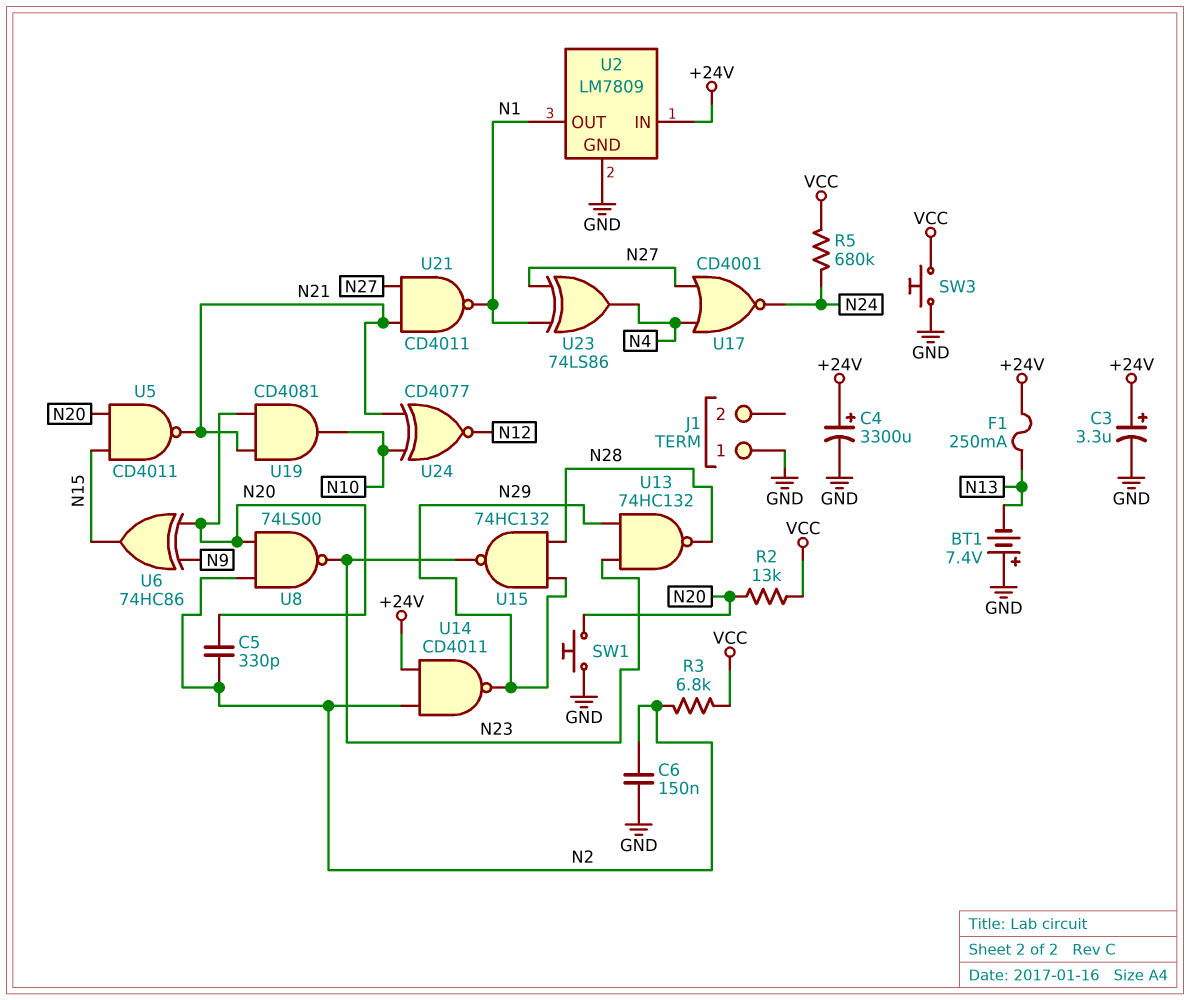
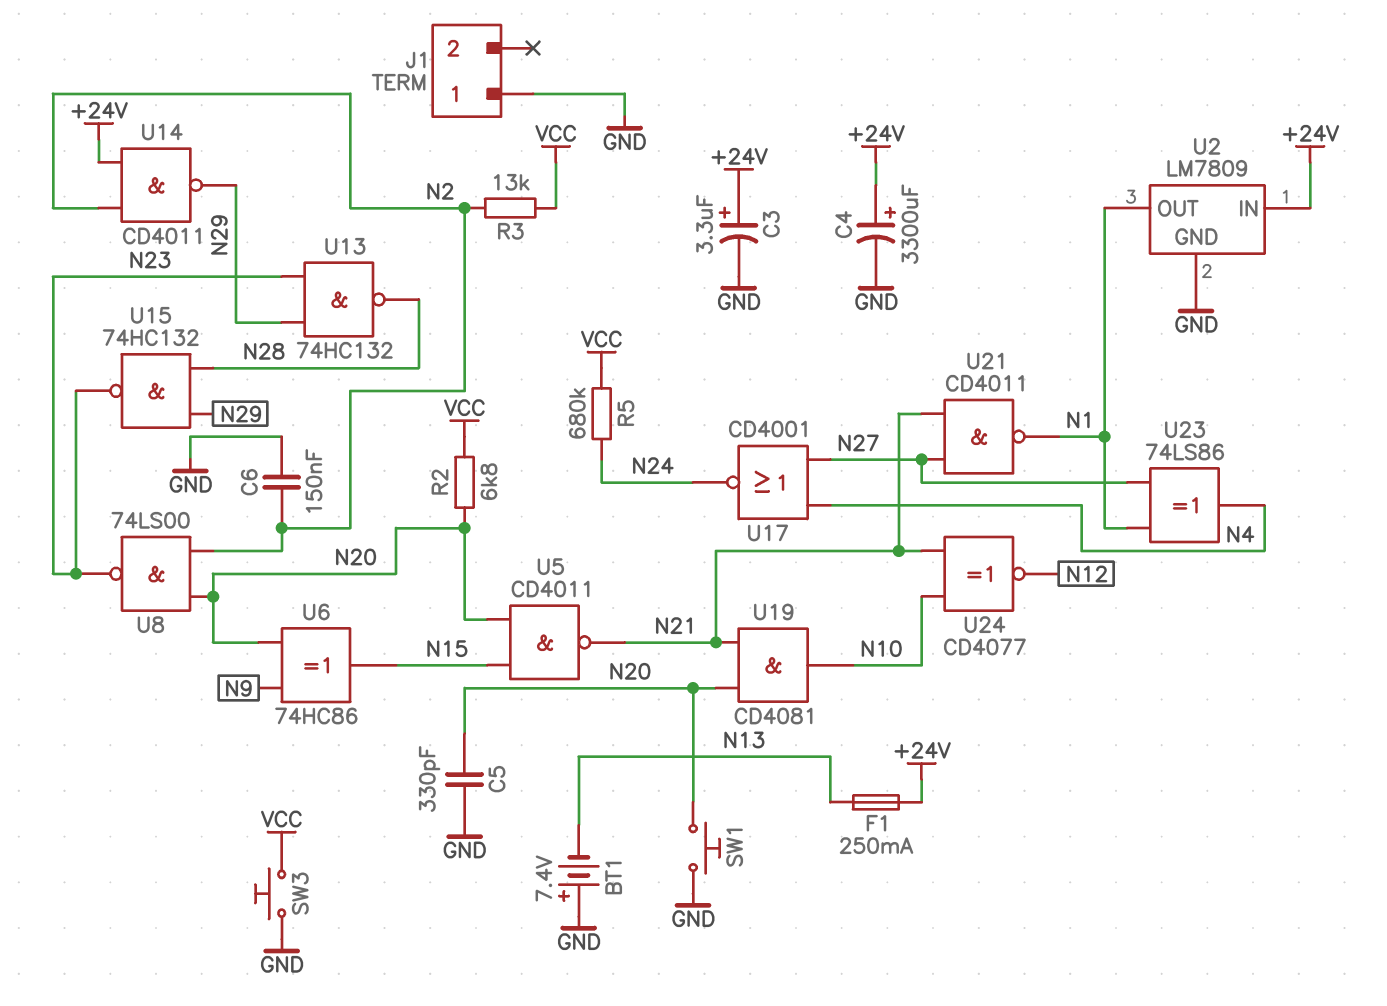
C5: 330pF (N2, N20) -> 330pF (GND, N20)
R2: 13k (N20, VCC) -> 6.8k (N20, VCC)
R3: 6.8k (N2, VCC) -> 13k (N2, VCC)

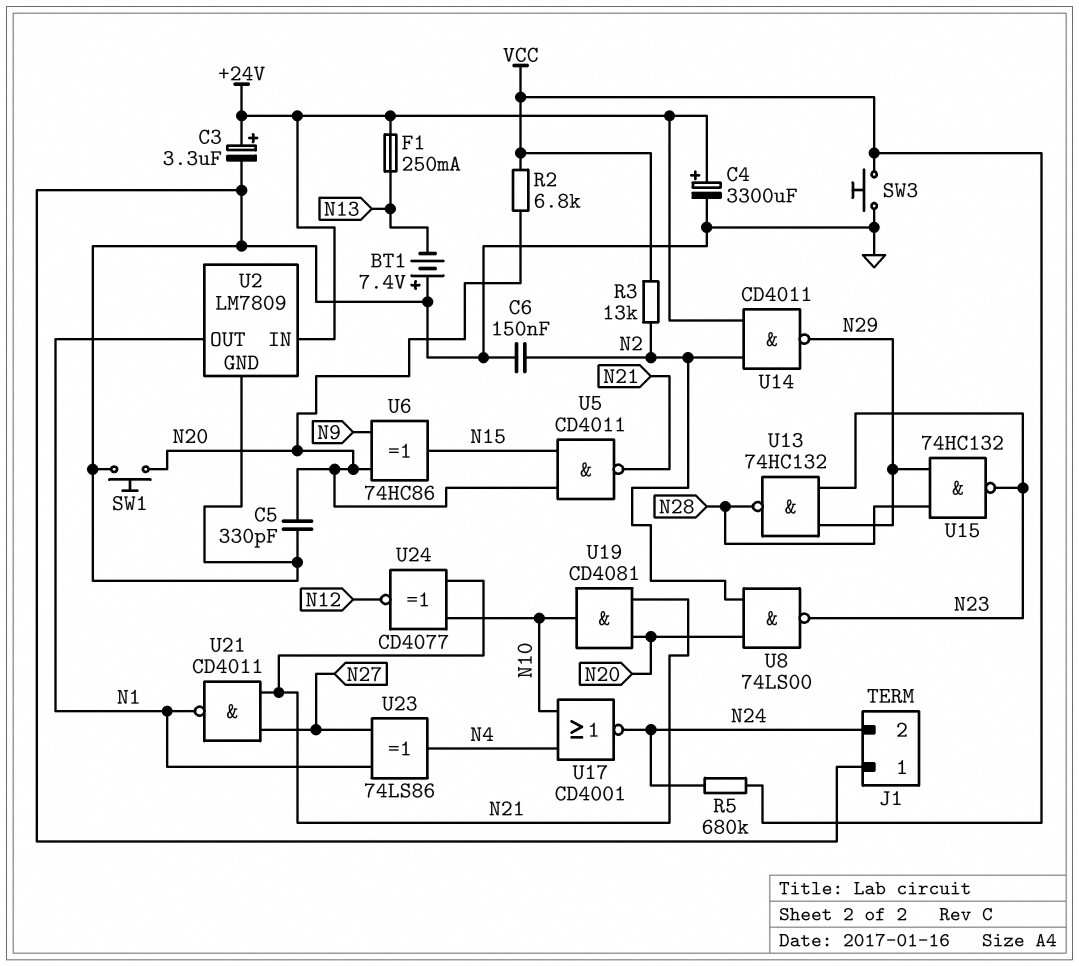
J1 pin 2: none -> N24
U17: NOR CD4001 (in N4, in N27, out N24) -> NOR CD4001 (in N4, in N10, out N24)

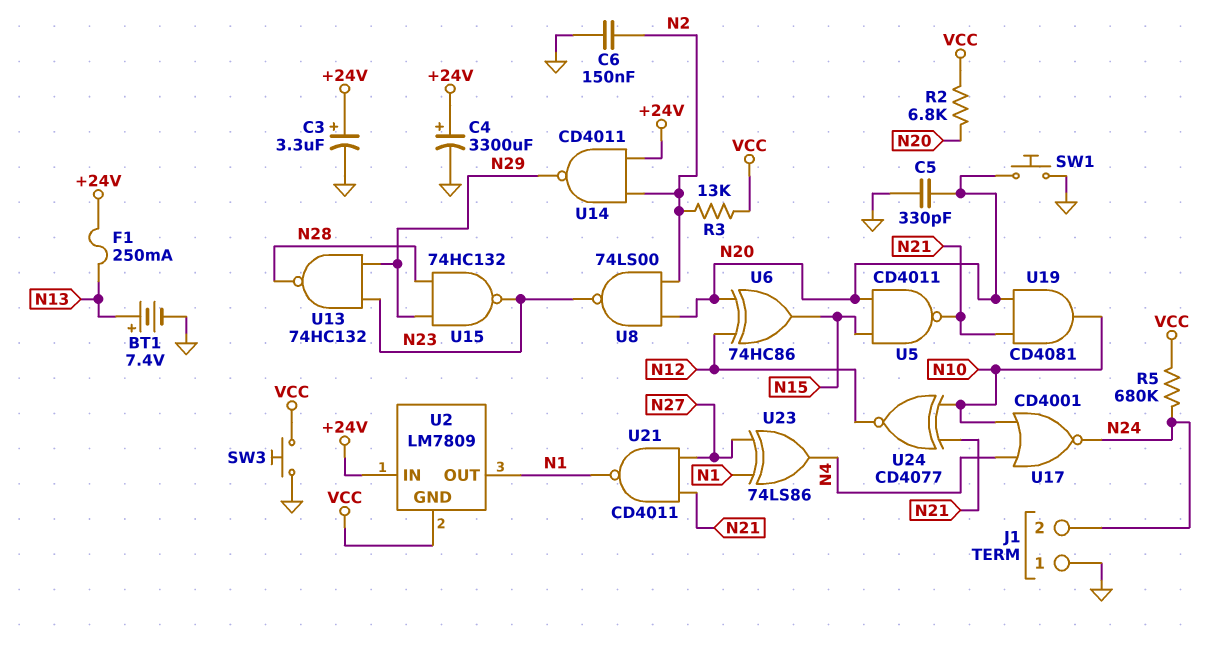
BT1: 7.4V (plus GND, minus N13) -> 7.4V (plus N13, minus GND)
U2 pin GND: GND -> VCC
U6: XOR 74HC86 (in N9, in N20, out N15) -> XOR 74HC86 (in N12, in N20, out N15)

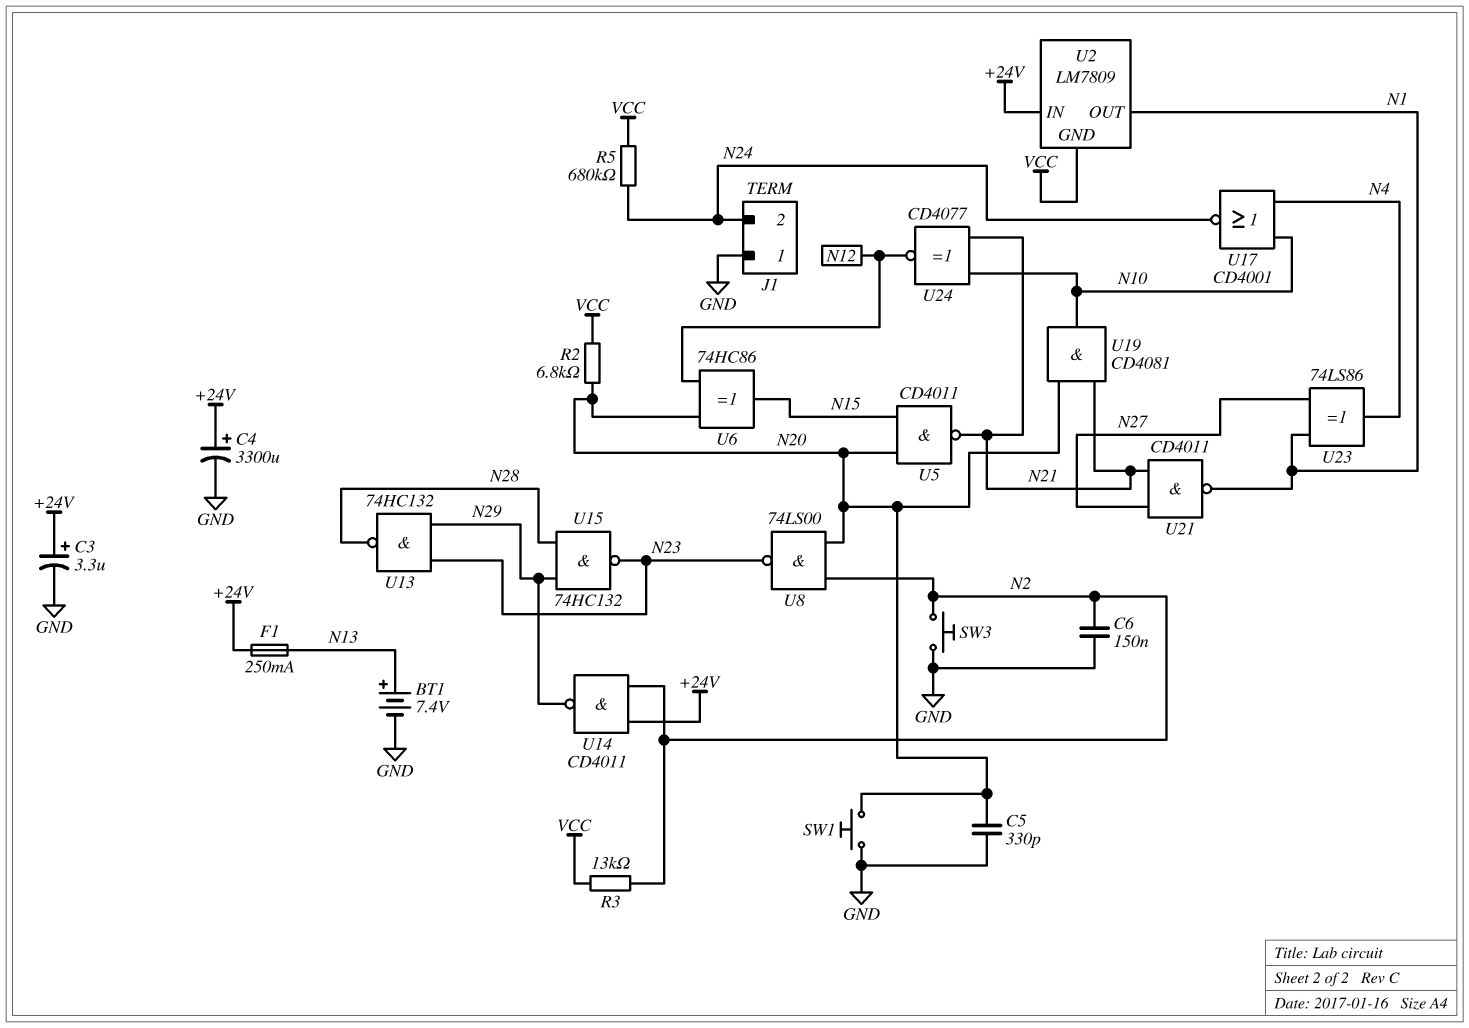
SW3: button (GND, VCC) -> button (GND, N2)

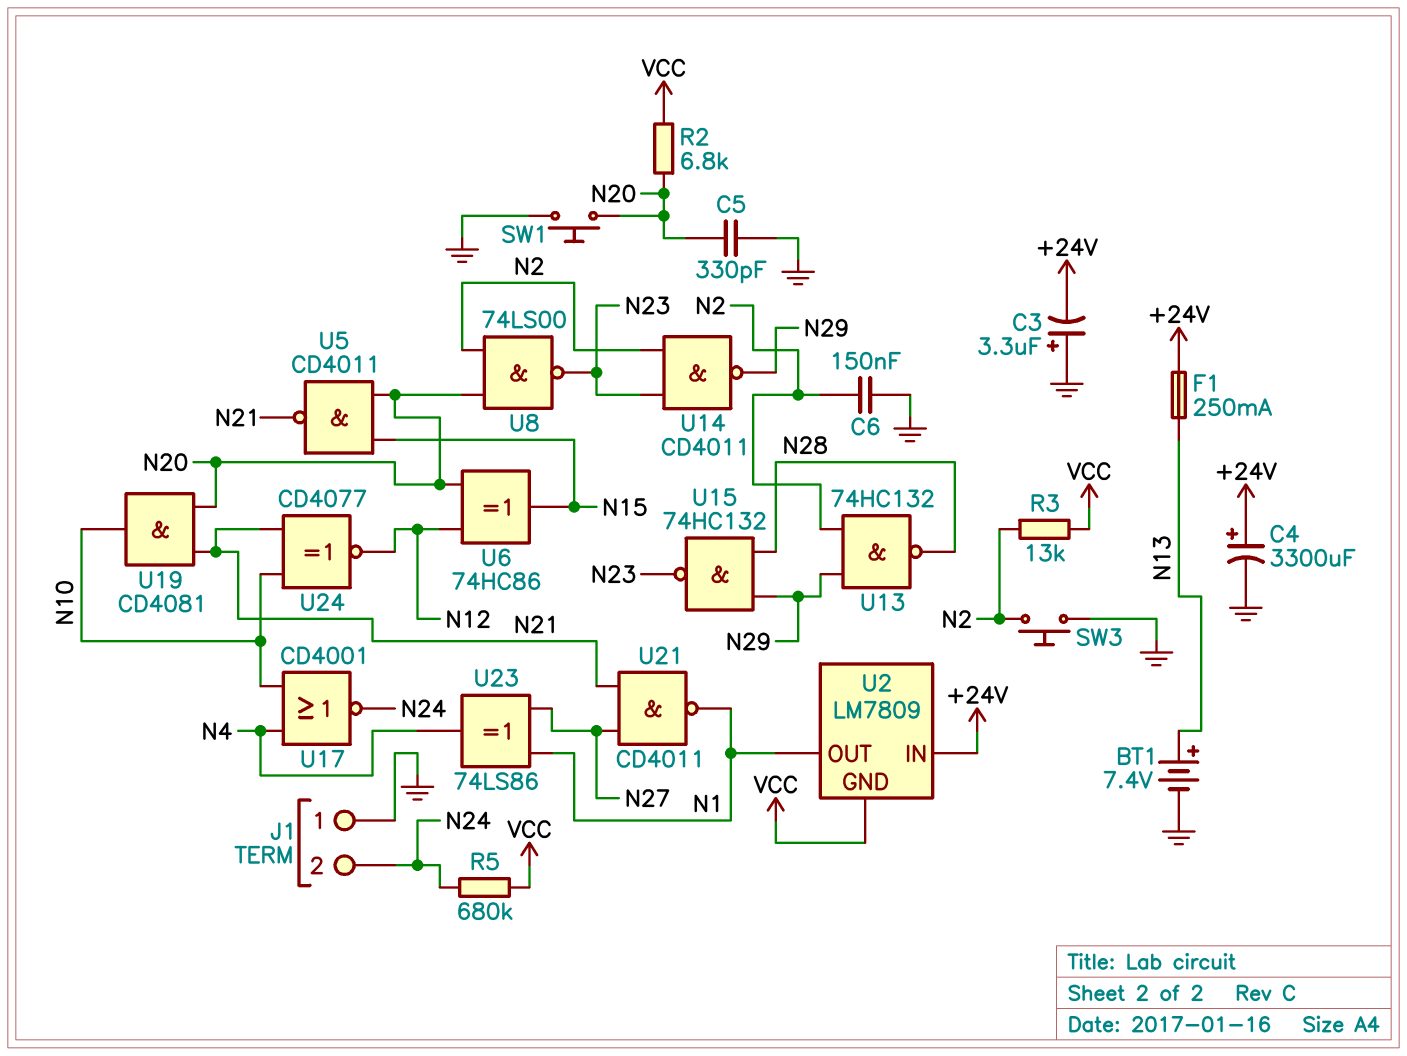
C3: 3.3uF (plus +24V, minus GND) -> 3.3uF (plus GND, minus +24V)
U13: NAND 74HC132 (in N23, in N29, out N28) -> NAND 74HC132 (in N2, in N29, out N28)
U14: NAND CD4011 (in +24V, in N2, out N29) -> NAND CD4011 (in N2, in N23, out N29)

